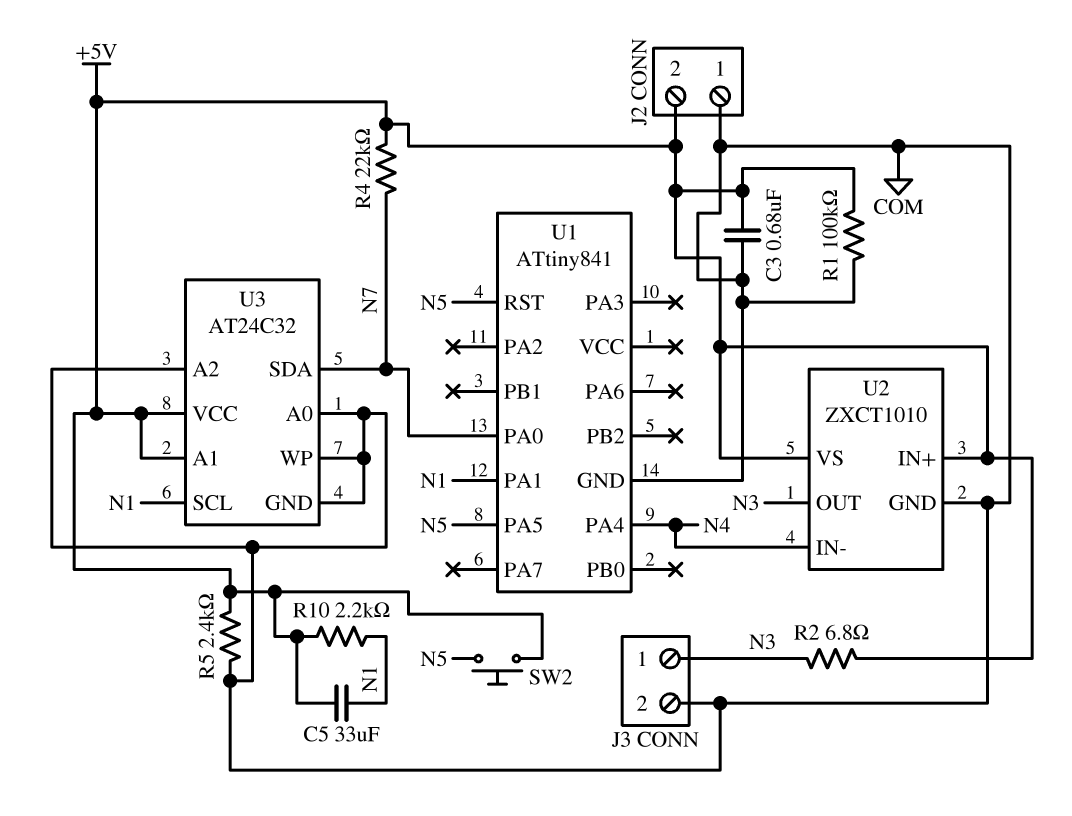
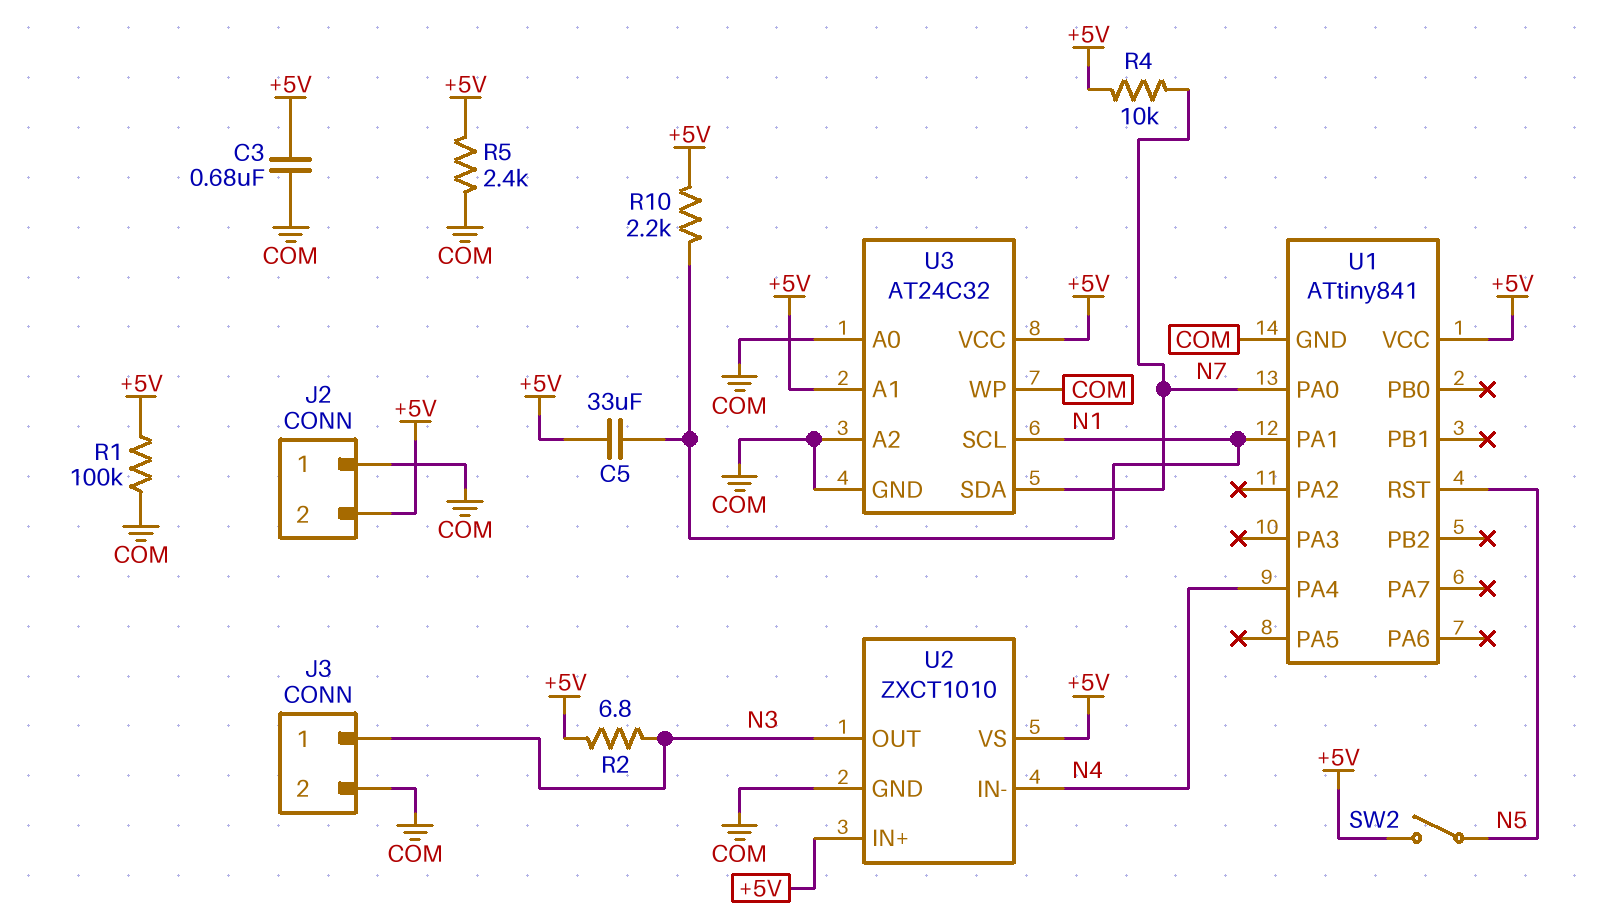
R4: 22k (+5V, N7) -> 10k (+5V, N7)
SW2: button (+5V, N5) -> switch (+5V, N5)
U1 pin PA5: N5 -> none
U1 pin VCC: none -> +5V

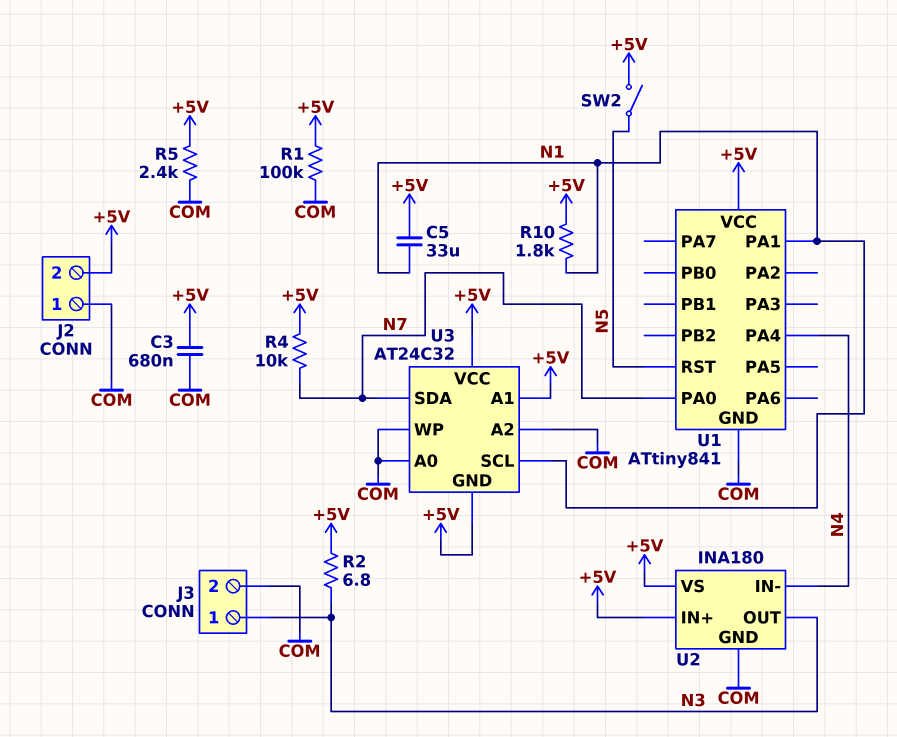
R10: 2.2k (+5V, N1) -> 1.8k (+5V, N1)
U2: ZXCT1010 -> INA180
U3 pin GND: COM -> +5V

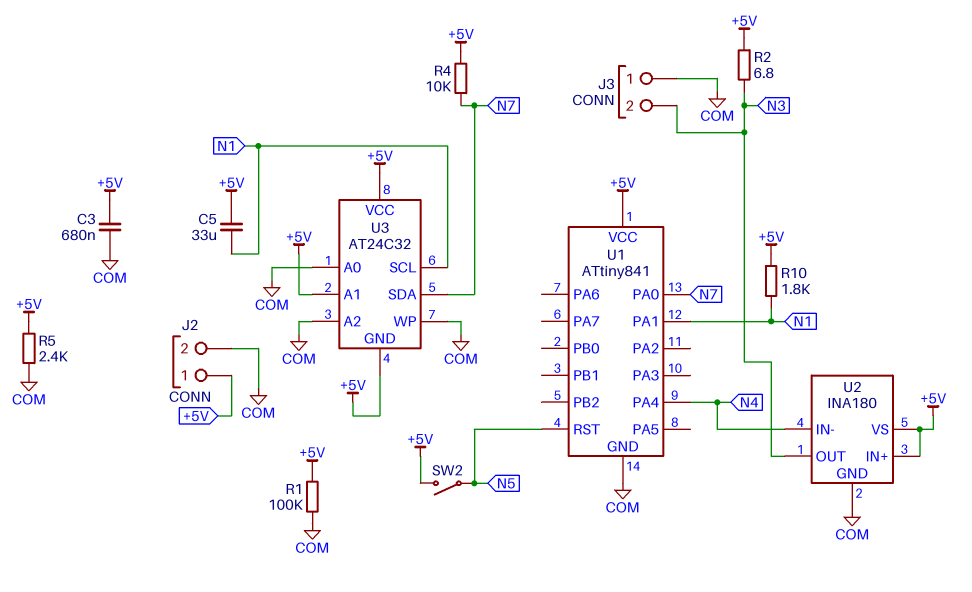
J2 pin 1: COM -> +5V
J2 pin 2: +5V -> COM
J3 pin 1: N3 -> COM
J3 pin 2: COM -> N3

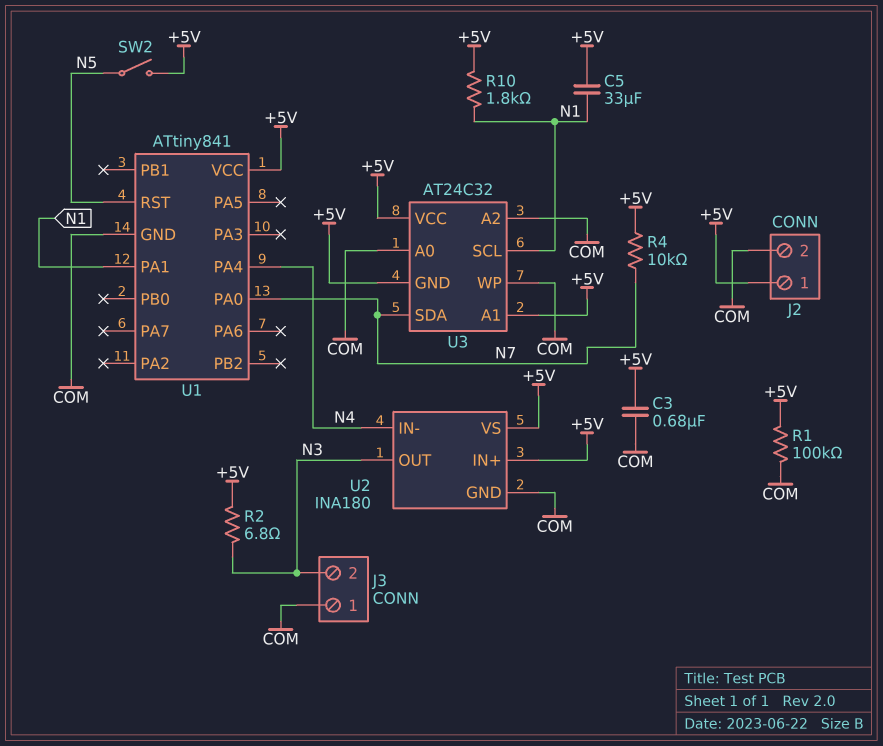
R5: 2.4k (+5V, COM) -> none

